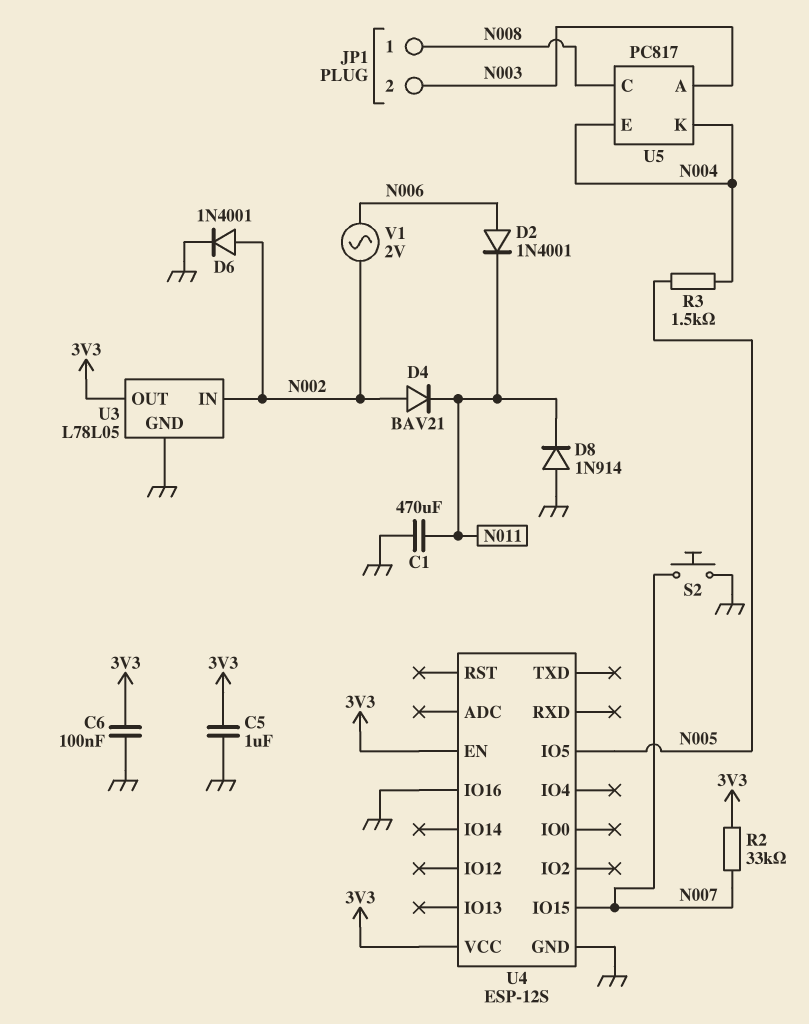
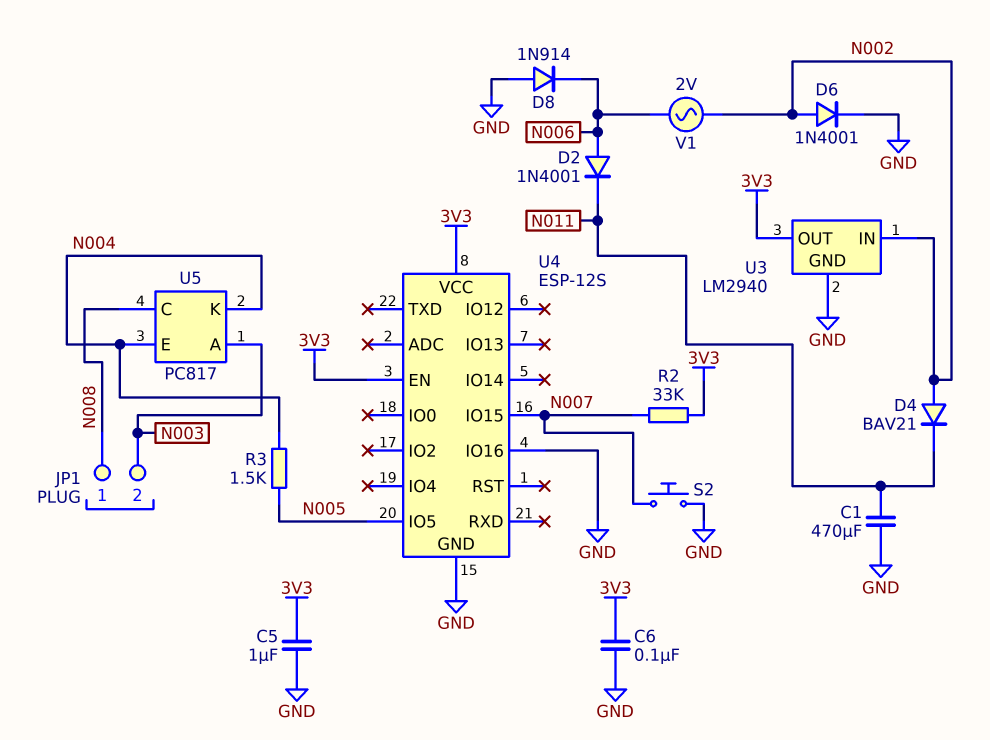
D8: diode 1N914 (A GND, K N011) -> diode 1N914 (A GND, K N006)
U3: L78L05 -> LM2940

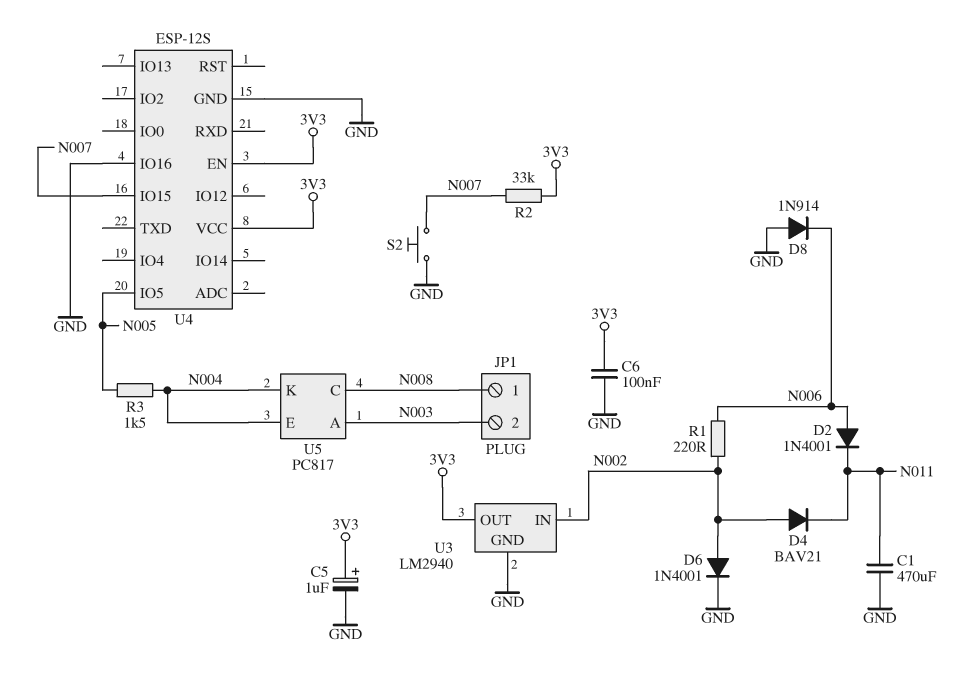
C5: 1uF (3V3, GND) -> 1uF (plus 3V3, minus GND)
R1: none -> 220 (N002, N006)
V1: AC 2V (N002, N006) -> none

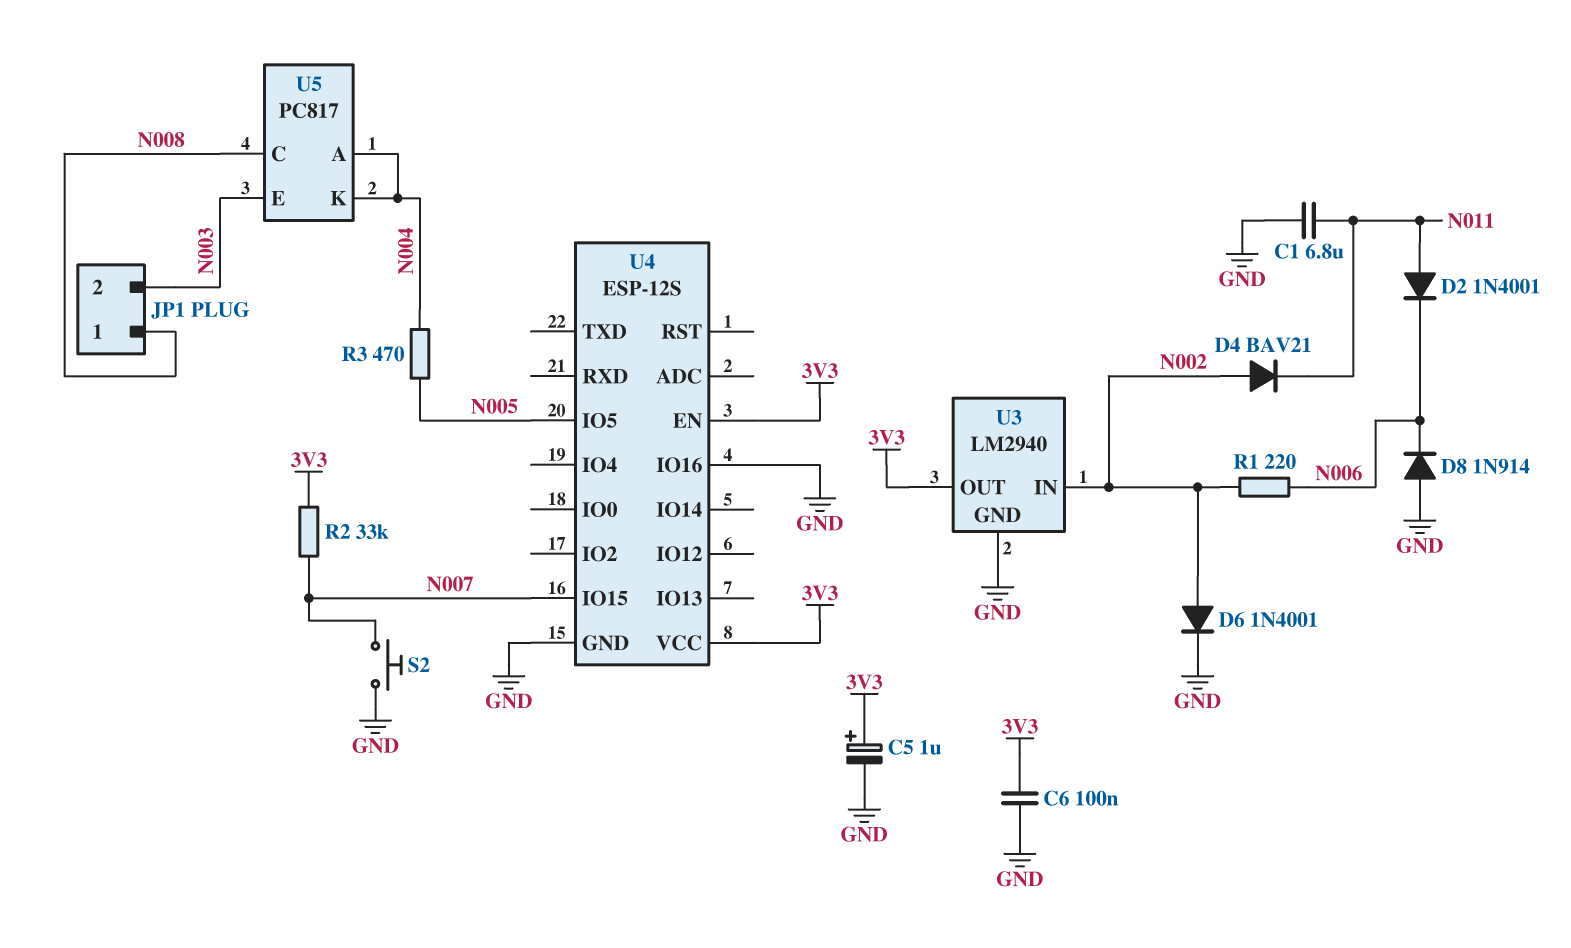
C1: 470uF (GND, N011) -> 6.8uF (GND, N011)
D2: diode 1N4001 (A N006, K N011) -> diode 1N4001 (A N011, K N006)
R3: 1.5k (N004, N005) -> 470 (N004, N005)
U5 pin A: N003 -> N004
U5 pin E: N004 -> N003

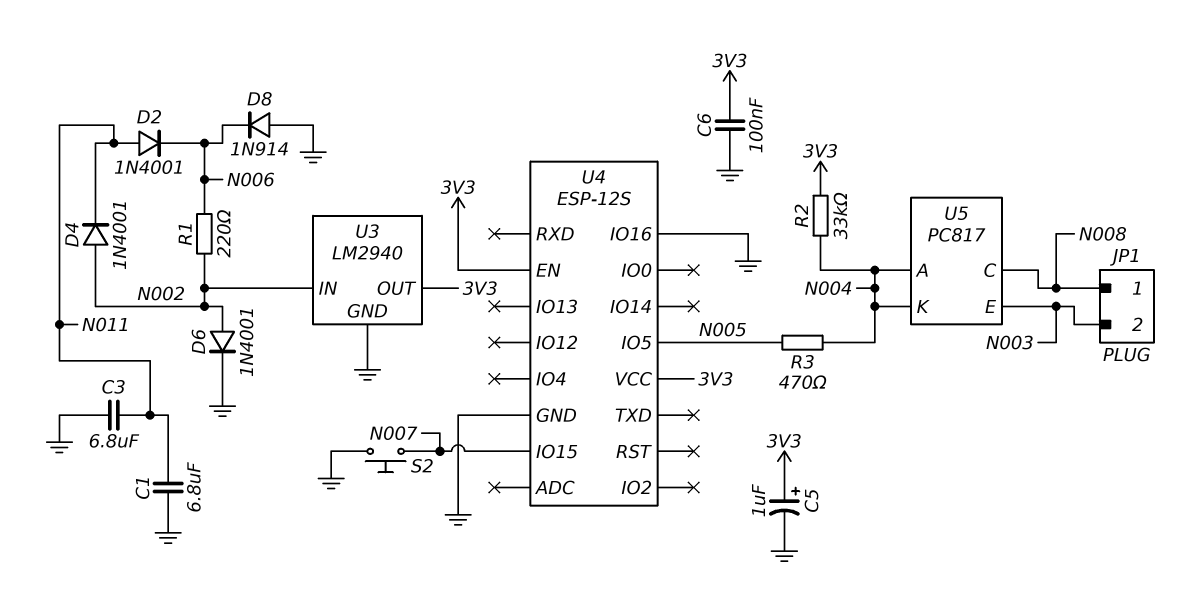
C3: none -> 6.8uF (GND, N011)
D4: diode BAV21 (A N002, K N011) -> diode 1N4001 (A N002, K N011)
R2: 33k (3V3, N007) -> 33k (3V3, N004)

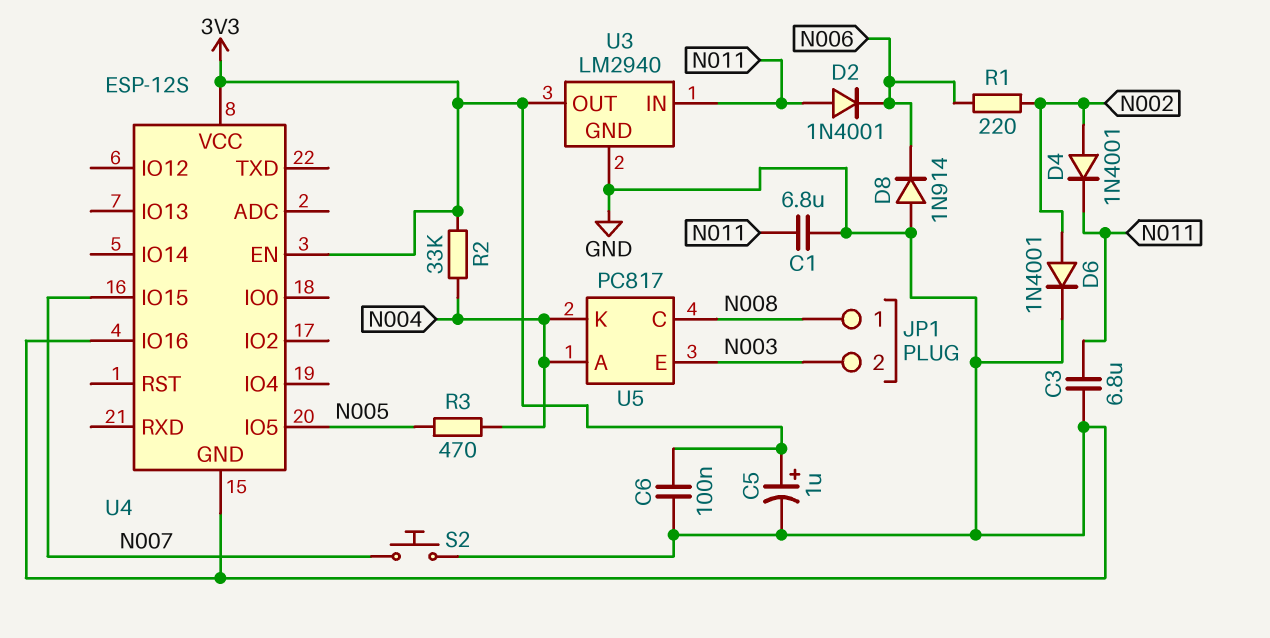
U3 pin IN: N002 -> N011

